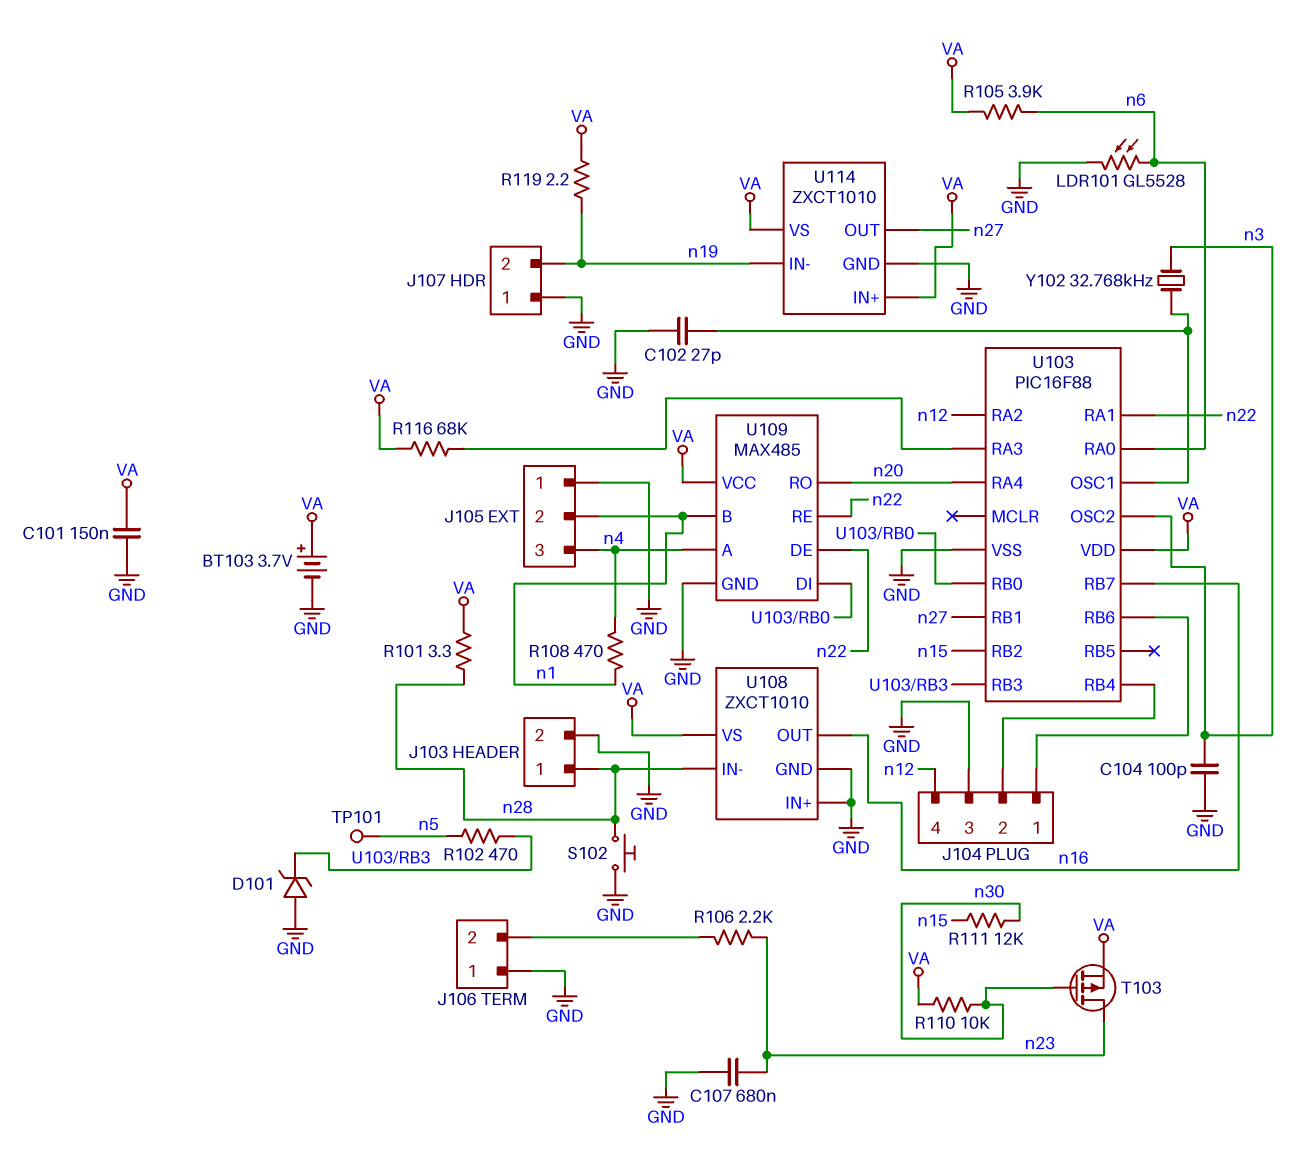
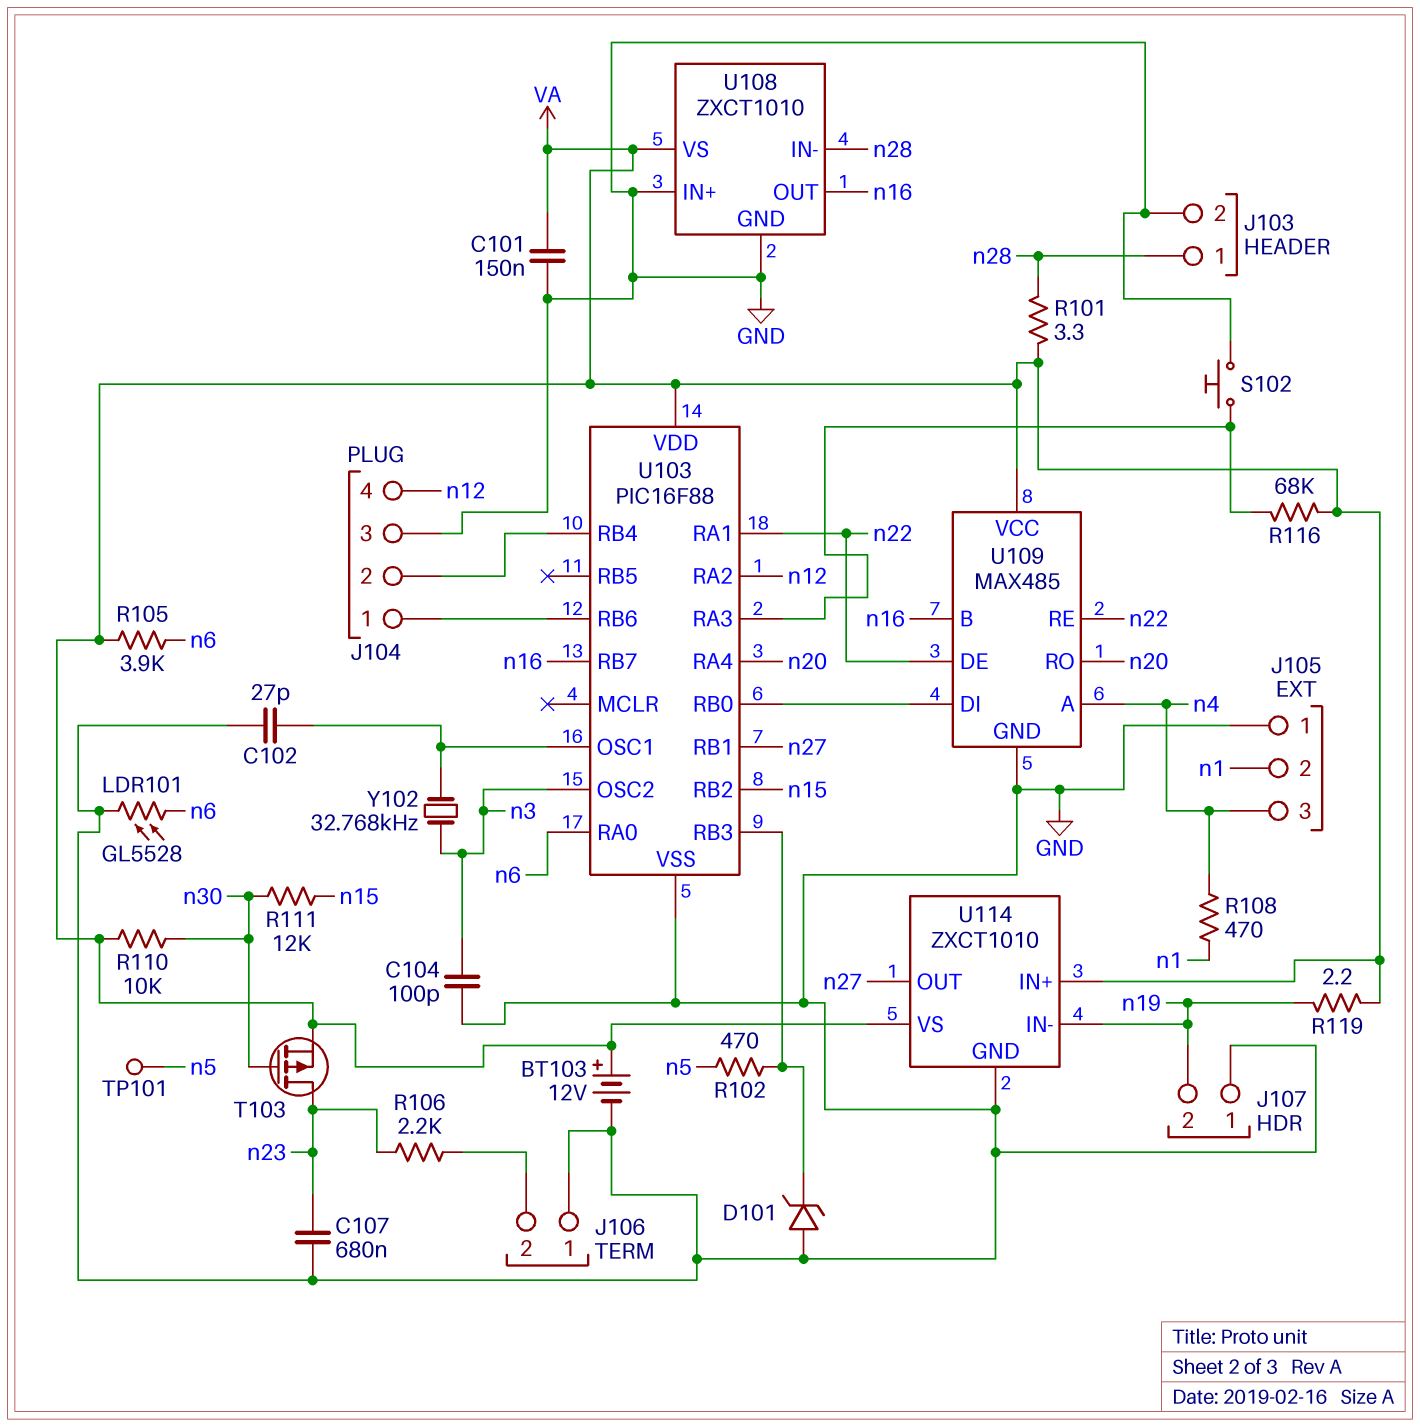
BT103: 3.7V (plus VA, minus GND) -> 12V (plus VA, minus GND)
S102: button (GND, n28) -> button (GND, U103/RA3)
U109 pin B: n1 -> n16

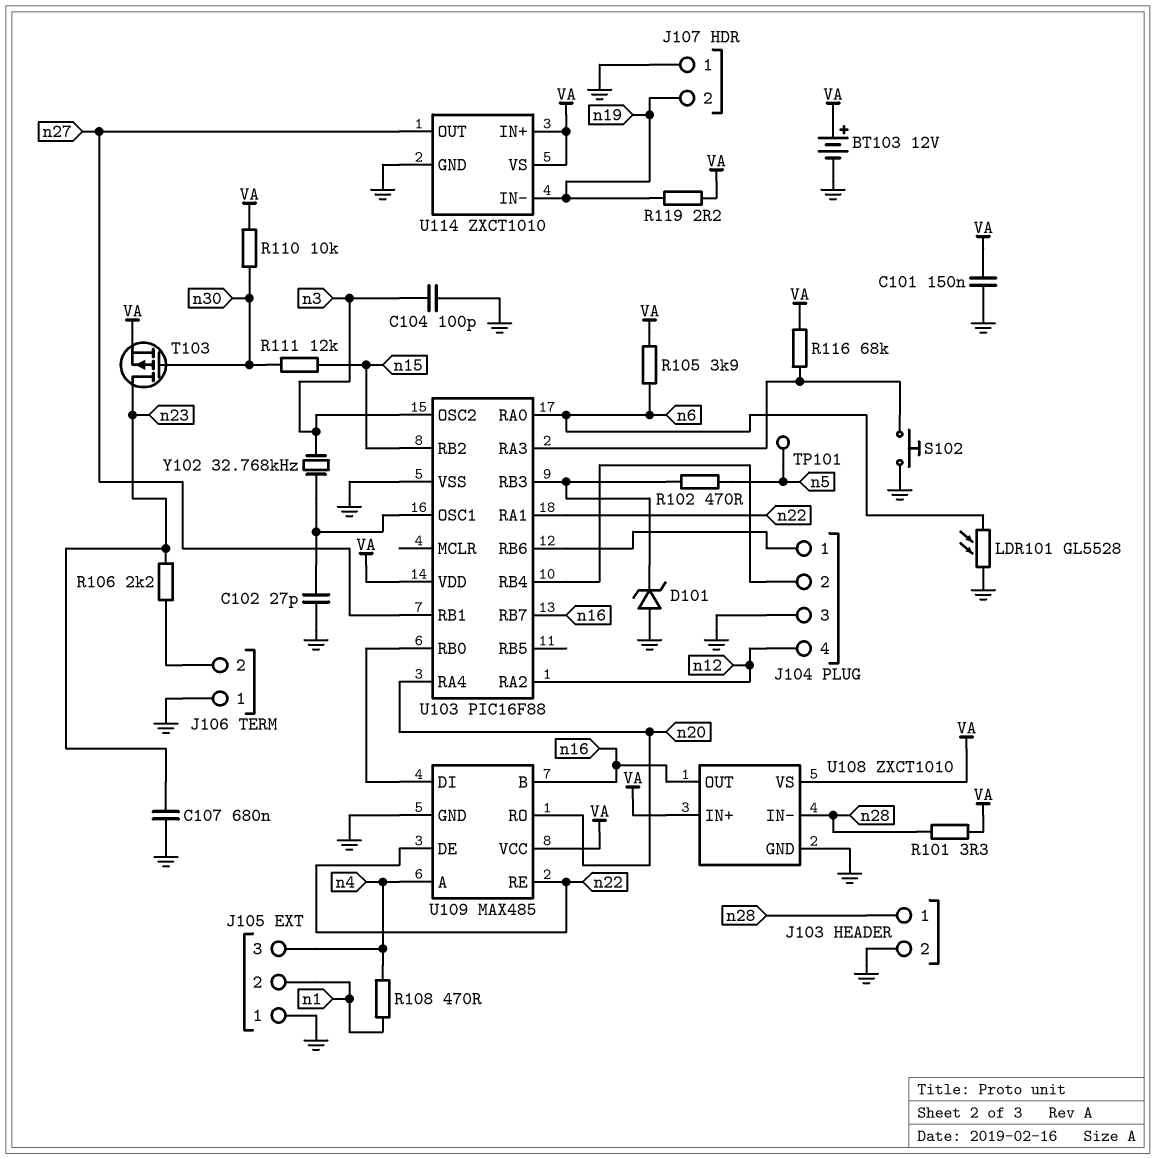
U108 pin IN+: GND -> VA

